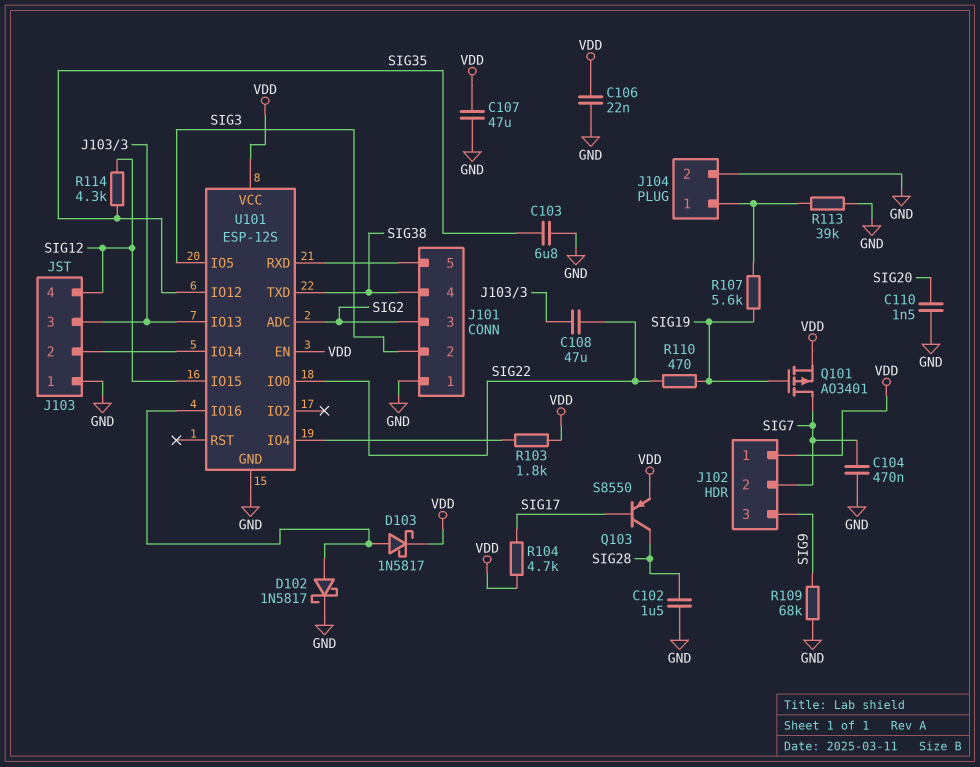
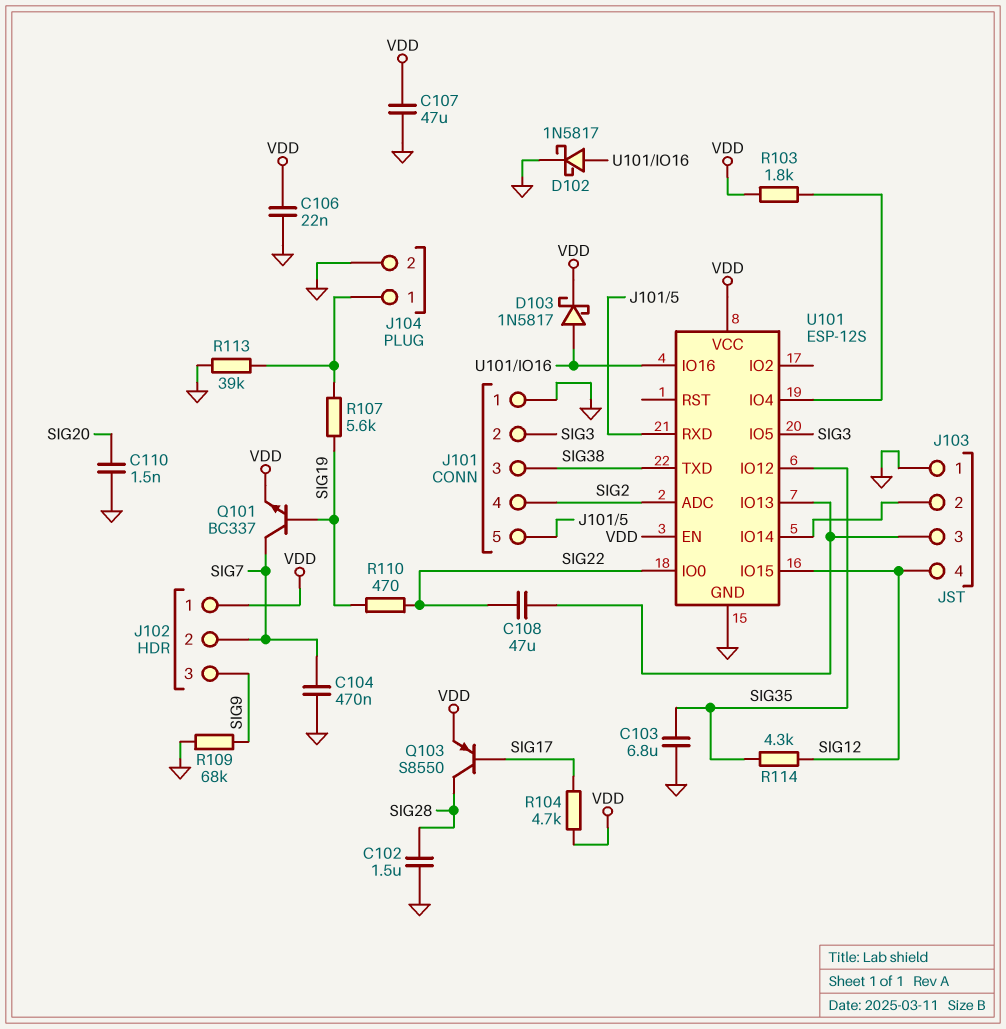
J101 pin 3: SIG2 -> SIG38
J101 pin 4: SIG38 -> SIG2
Q101: PMOS AO3401 (G SIG19, D SIG7, S VDD) -> NPN BC337 (B SIG19, C SIG7, E VDD)

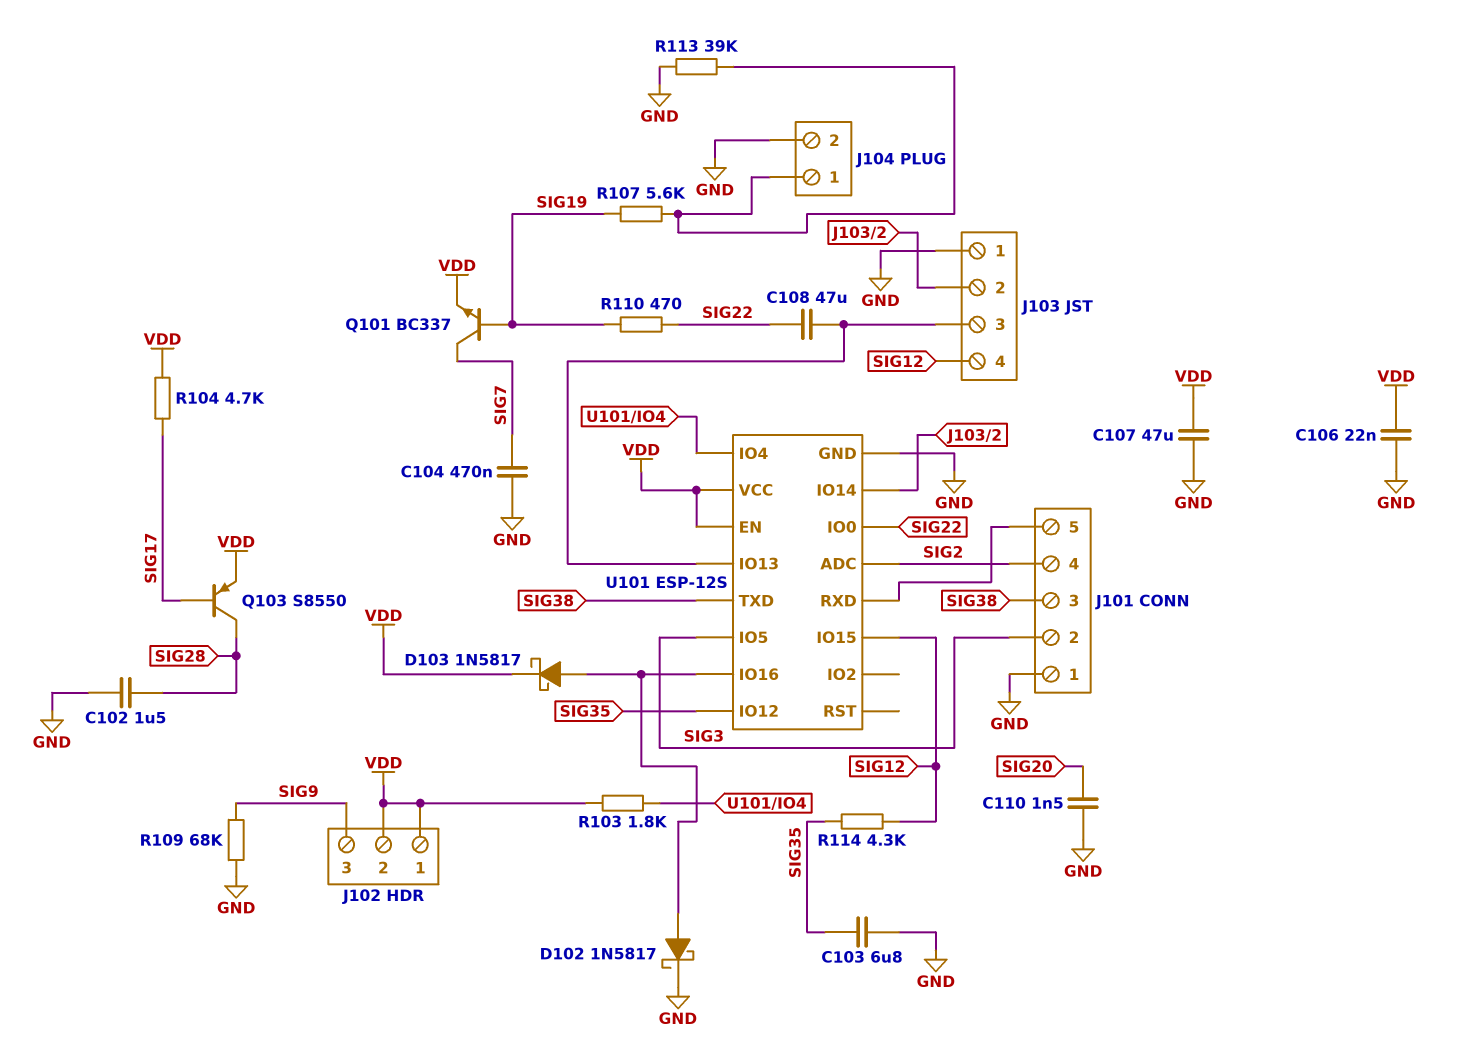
J102 pin 2: SIG7 -> VDD

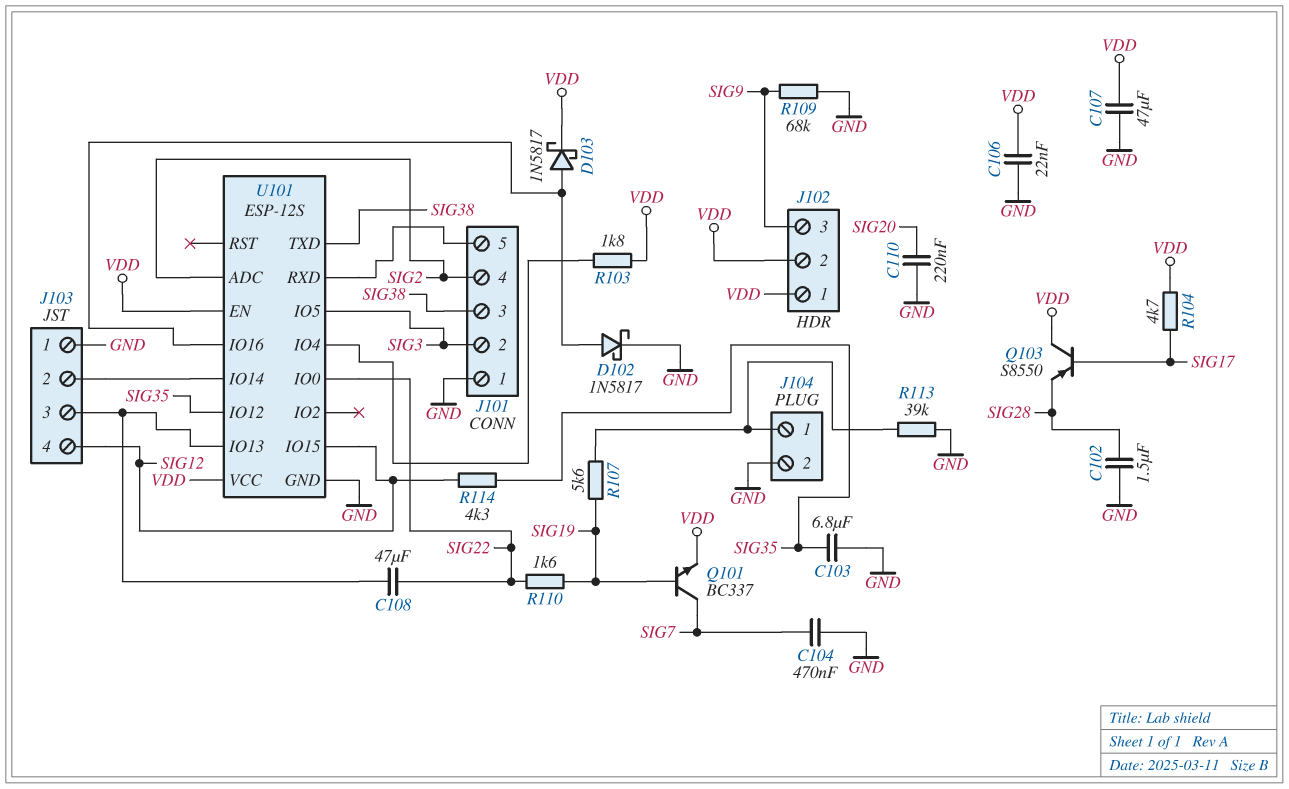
C110: 1.5nF (GND, SIG20) -> 220nF (GND, SIG20)
Q103: PNP S8550 (B SIG17, C SIG28, E VDD) -> PNP S8550 (B SIG17, C VDD, E SIG28)
R110: 470 (SIG19, SIG22) -> 1.6k (SIG19, SIG22)

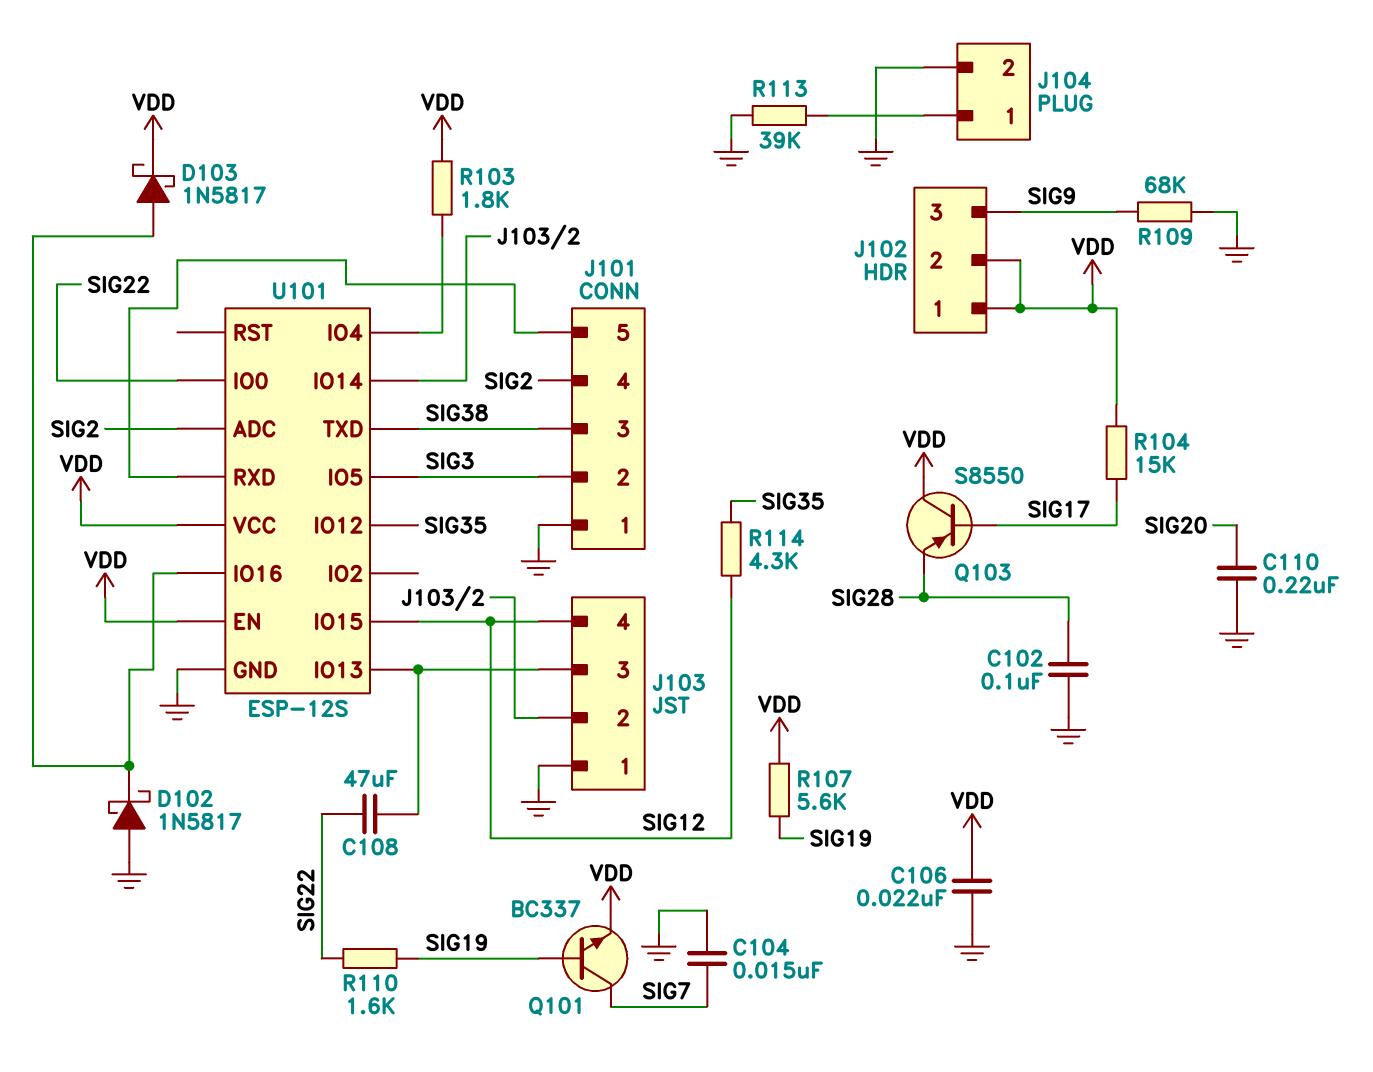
C102: 1.5uF (GND, SIG28) -> 100nF (GND, SIG28)
C103: 6.8uF (GND, SIG35) -> none
C104: 470nF (GND, SIG7) -> 15nF (GND, SIG7)
C107: 47uF (GND, VDD) -> none
D102: schottky 1N5817 (A U101/IO16, K GND) -> schottky 1N5817 (A GND, K U101/IO16)
R104: 4.7k (SIG17, VDD) -> 15k (SIG17, VDD)
R107: 5.6k (J104/1, SIG19) -> 5.6k (SIG19, VDD)

